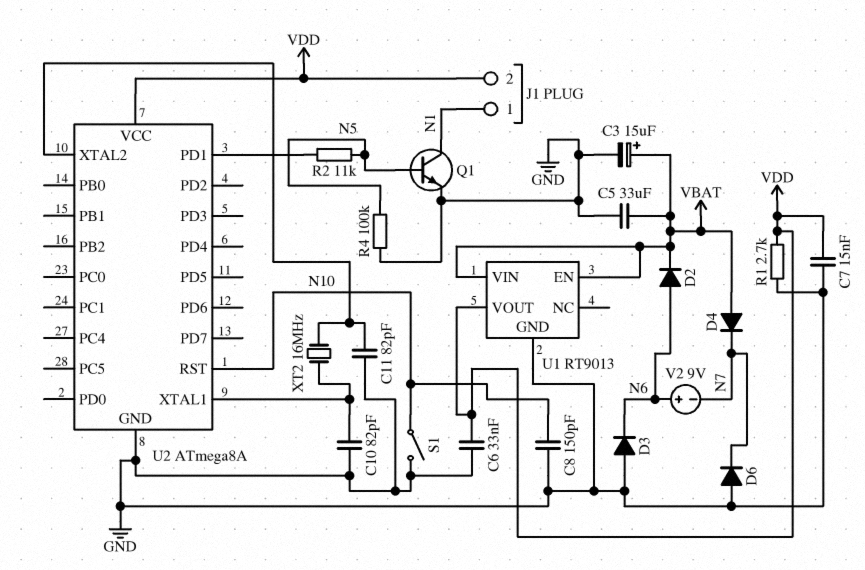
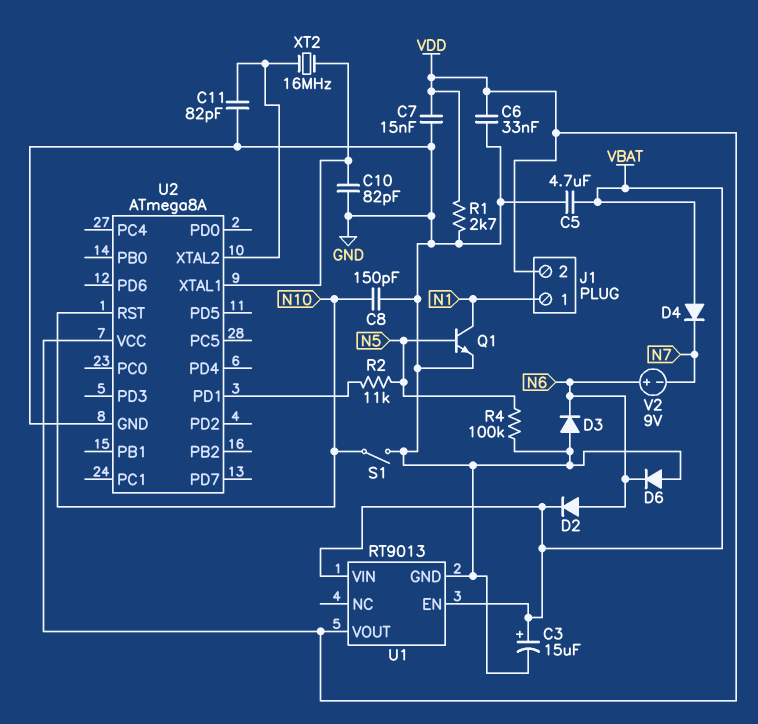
C5: 33uF (GND, VBAT) -> 4.7uF (GND, VBAT)
D6: diode (A GND, K N7) -> diode (A GND, K N6)

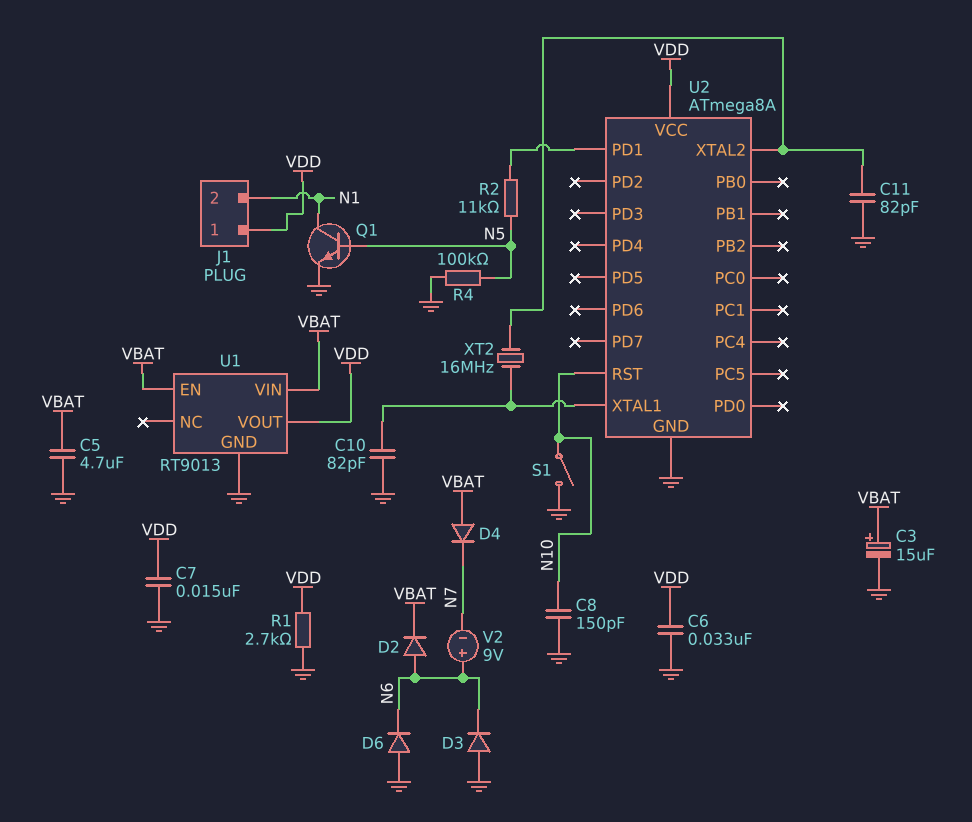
J1 pin 1: N1 -> VDD
J1 pin 2: VDD -> N1

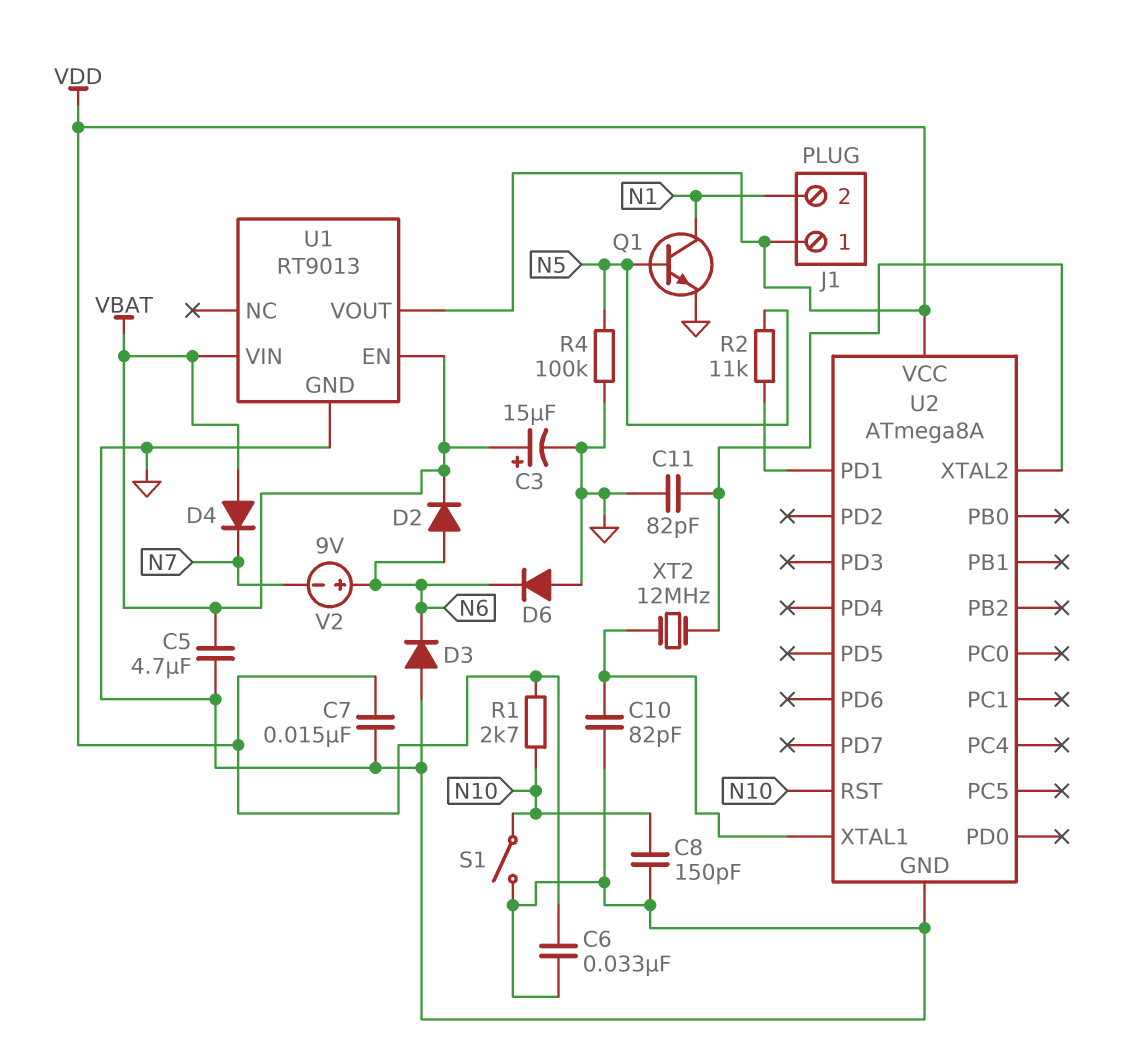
R1: 2.7k (GND, VDD) -> 2.7k (N10, VDD)
XT2: 16MHz (U2/XTAL1, U2/XTAL2) -> 12MHz (U2/XTAL1, U2/XTAL2)

